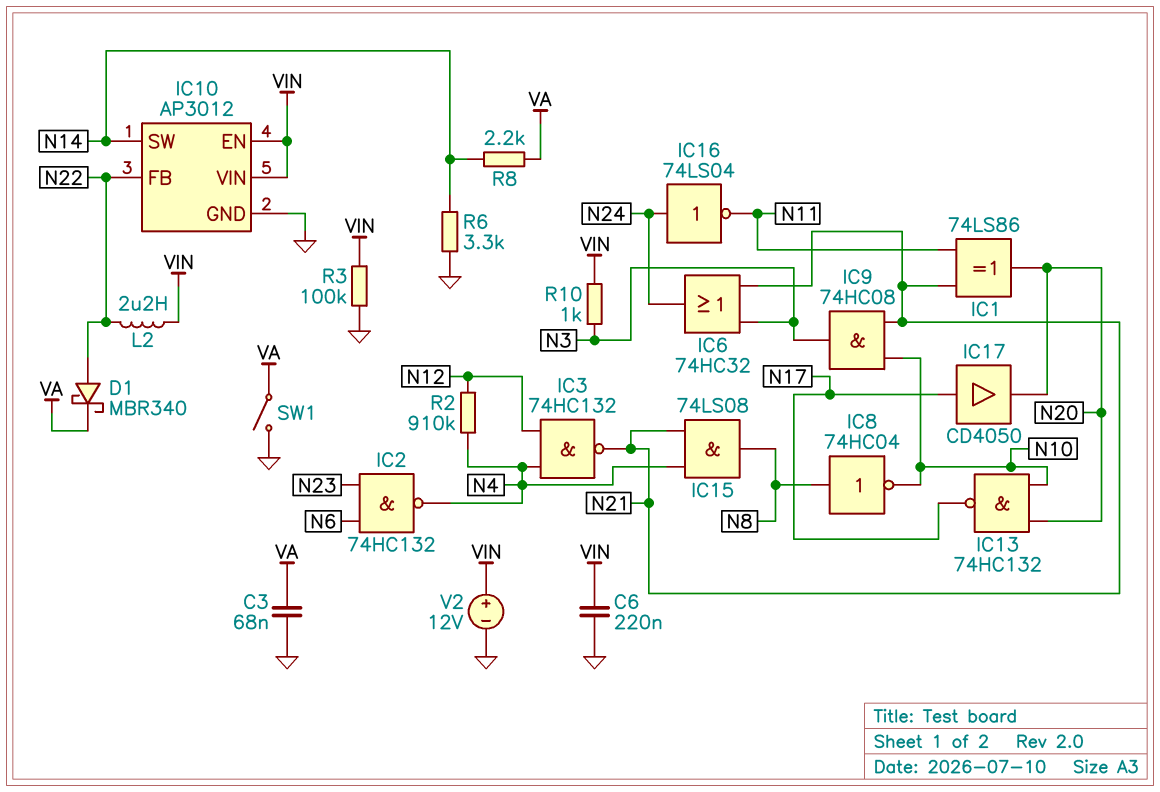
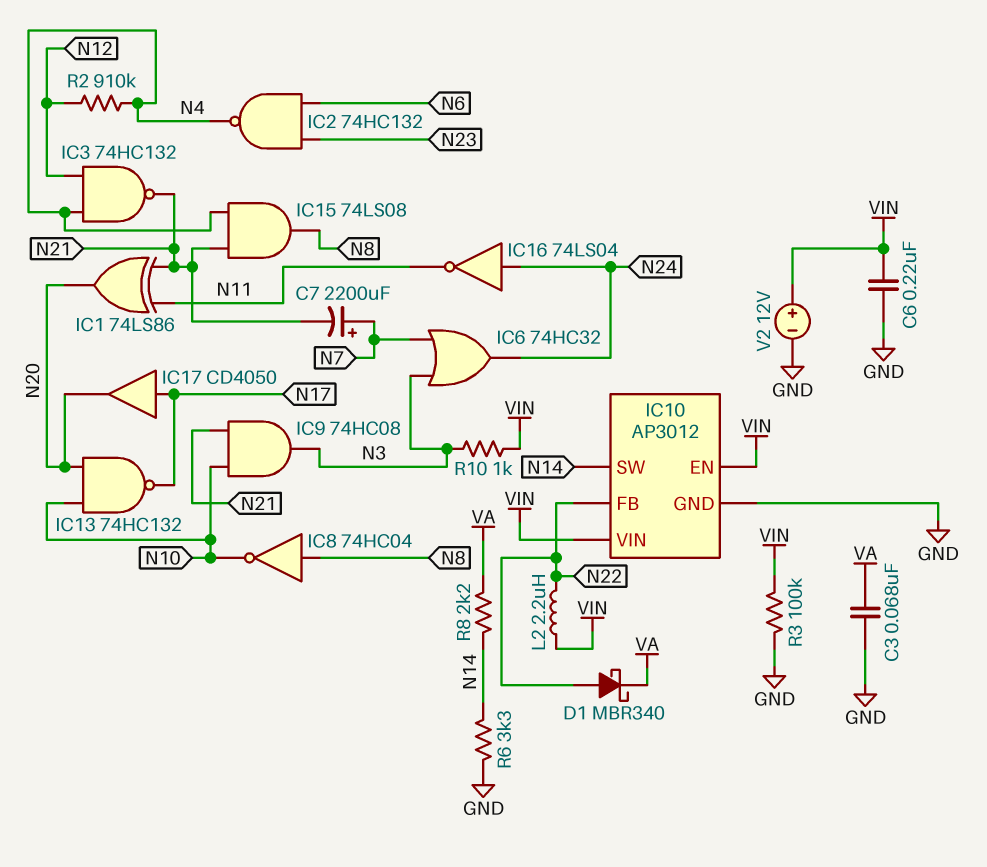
C7: none -> 2200uF (plus N7, minus N21)
IC6: OR 74HC32 (in N3, in N21, out N24) -> OR 74HC32 (in N3, in N7, out N24)
SW1: switch (GND, VA) -> none

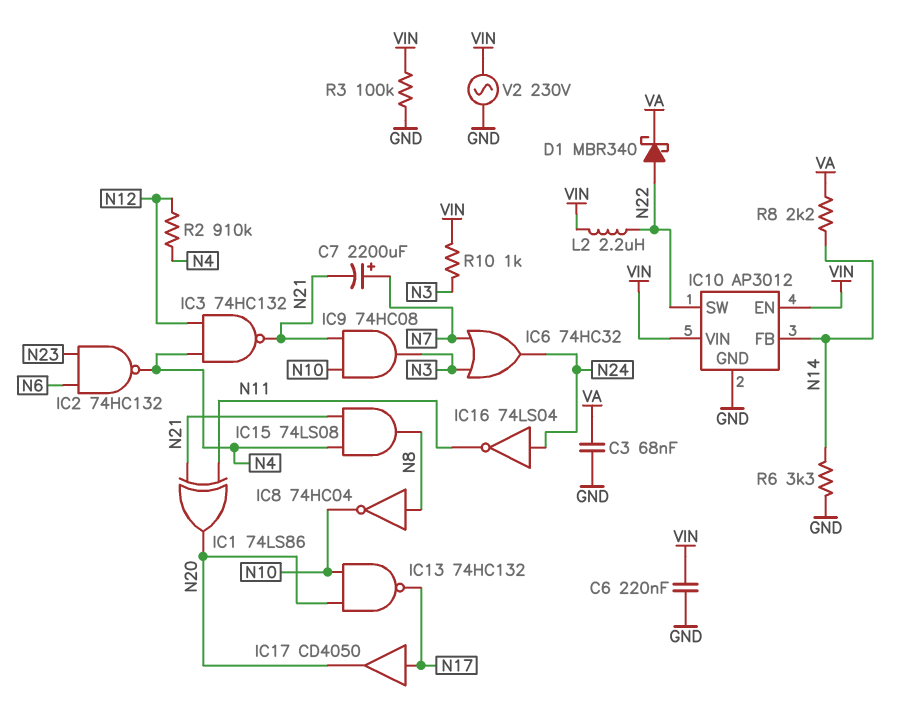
IC10 pin FB: N22 -> N14
IC10 pin SW: N14 -> N22
V2: 12V (plus VIN, minus GND) -> AC 230V (GND, VIN)

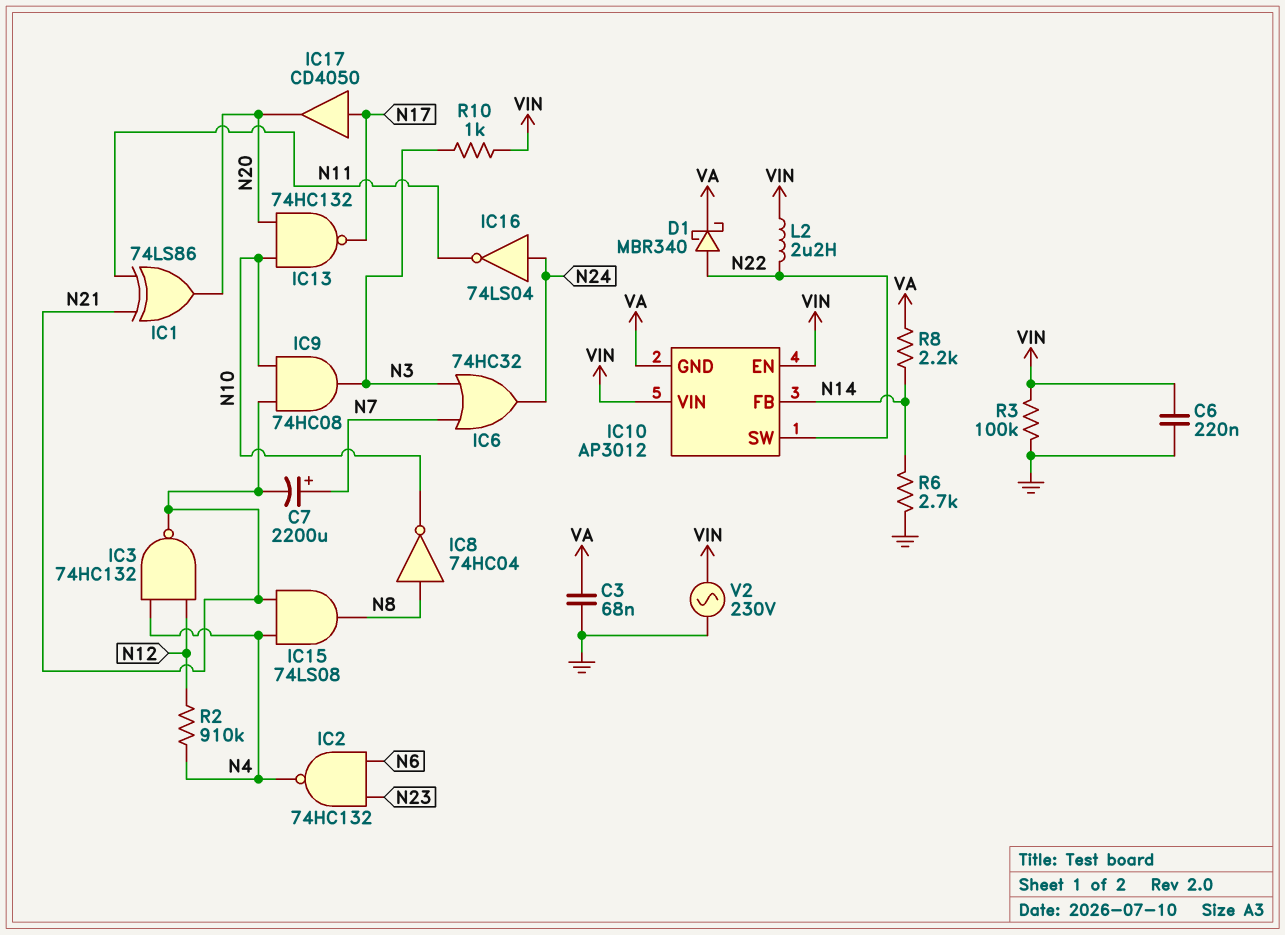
IC10 pin GND: GND -> VA
R6: 3.3k (GND, N14) -> 2.7k (GND, N14)

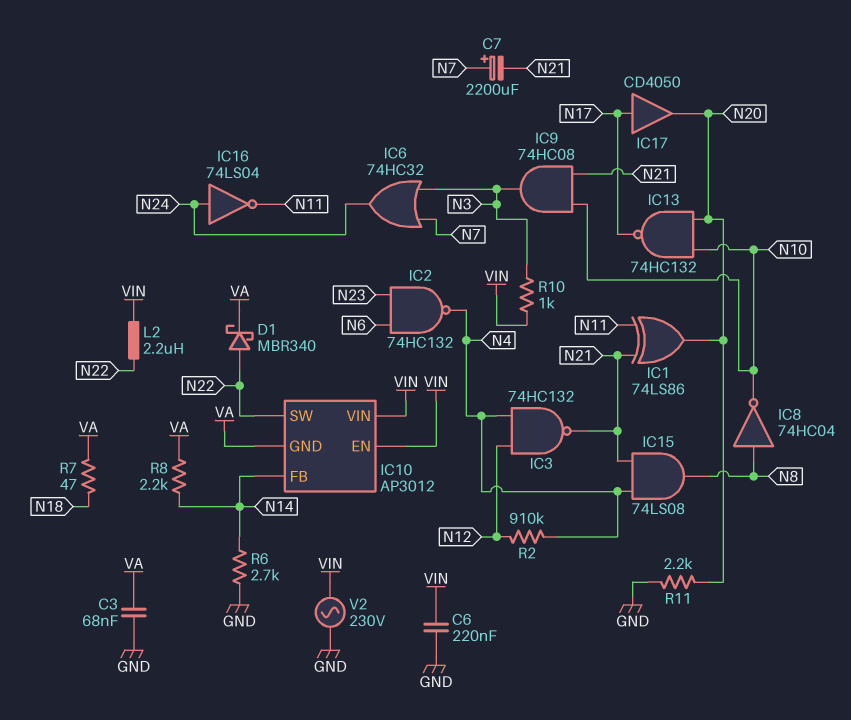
R3: 100k (GND, VIN) -> none
R7: none -> 47 (N18, VA)
R11: none -> 2.2k (GND, N20)

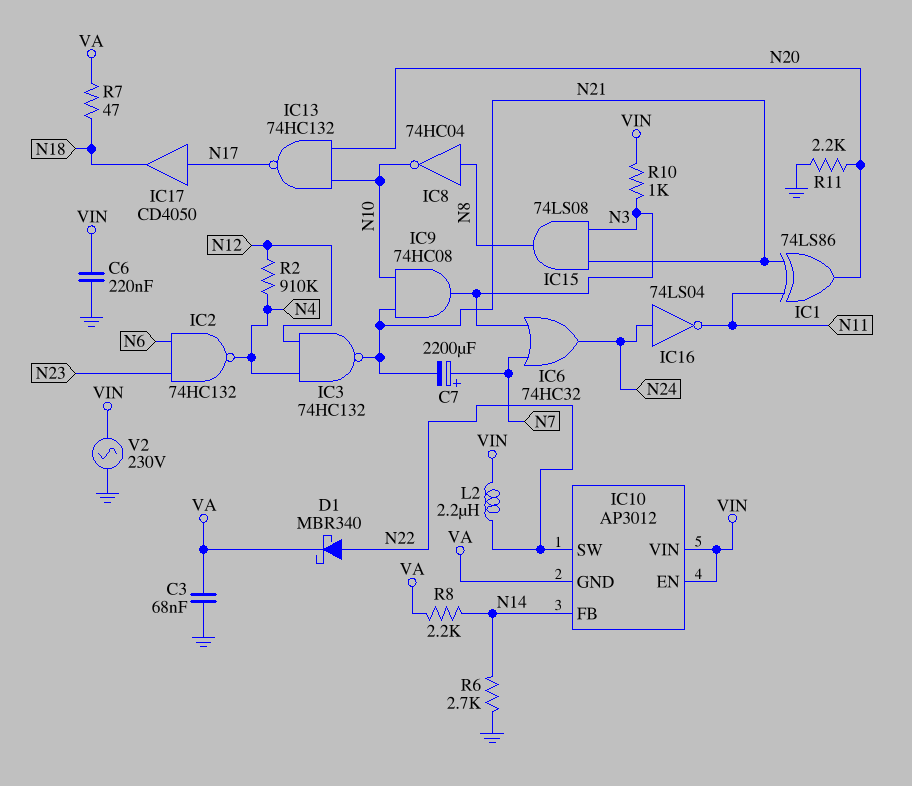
IC15: AND 74LS08 (in N4, in N21, out N8) -> AND 74LS08 (in N3, in N21, out N8)
IC17: buffer CD4050 (in N17, out N20) -> buffer CD4050 (in N17, out N18)

